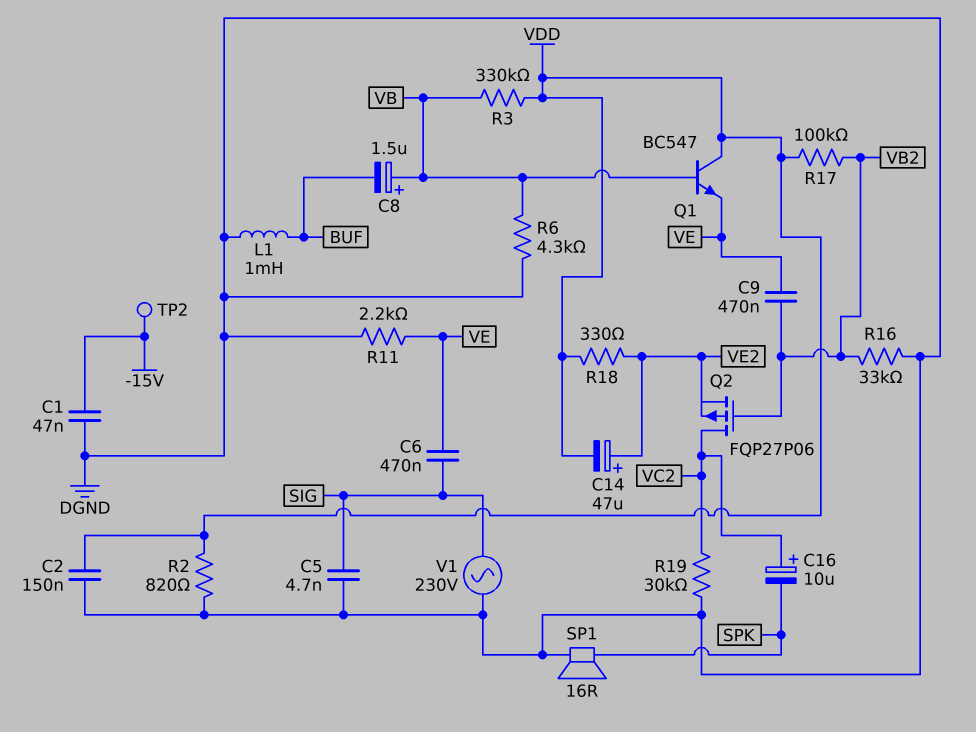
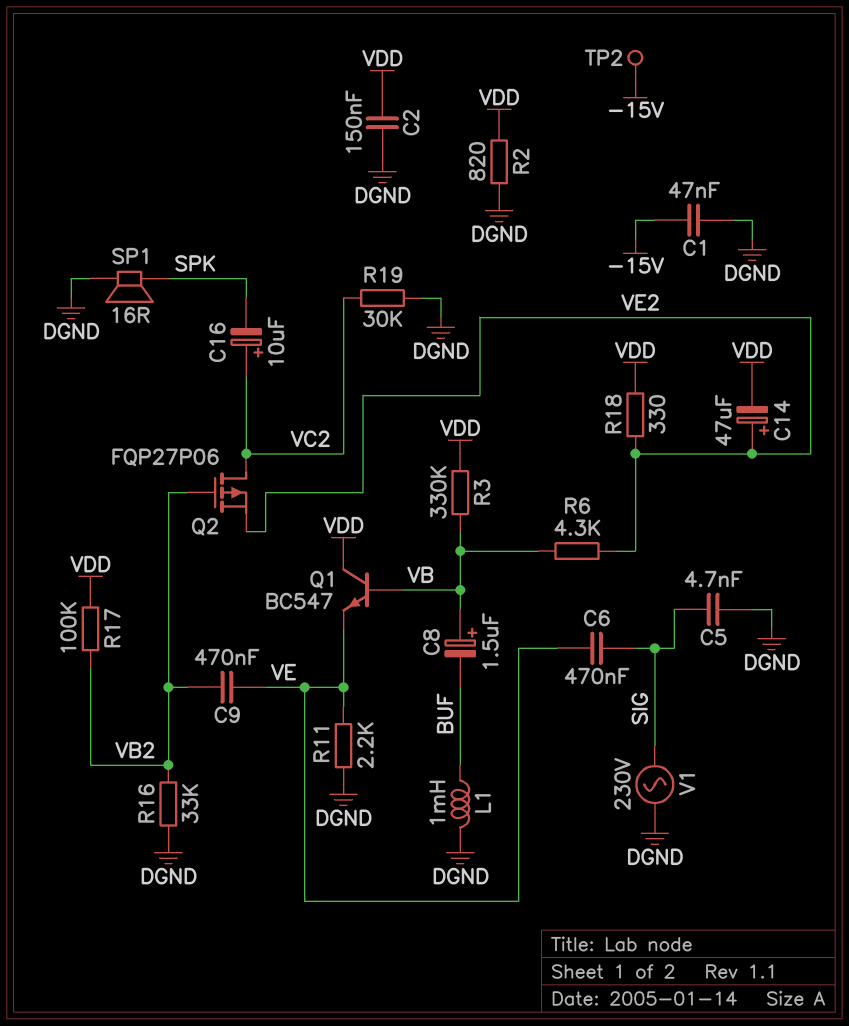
R6: 4.3k (DGND, VB) -> 4.3k (VB, VE2)

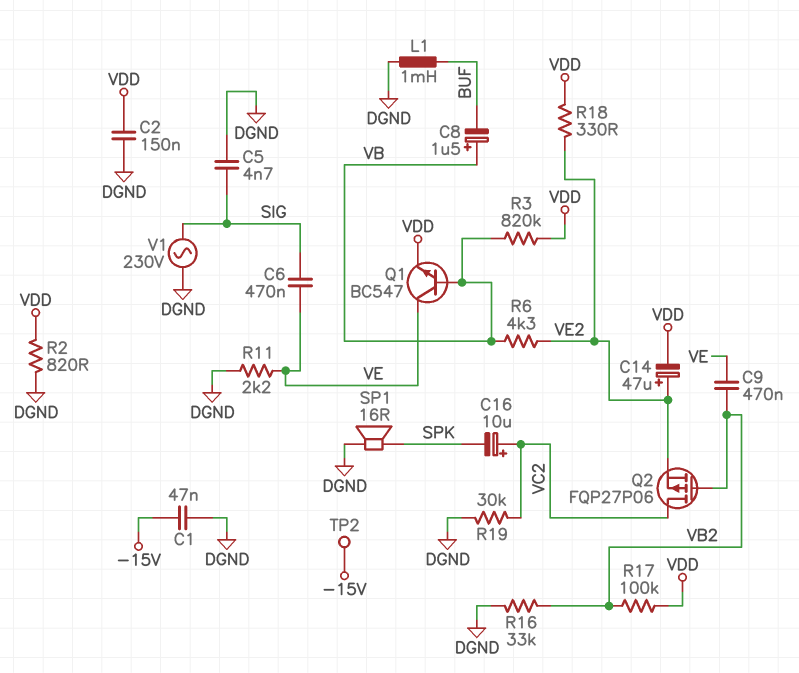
Q1: NPN BC547 (B VB, C VDD, E VE) -> NPN BC547 (B VB, C VE, E VDD)
R3: 330k (VB, VDD) -> 820k (VB, VDD)

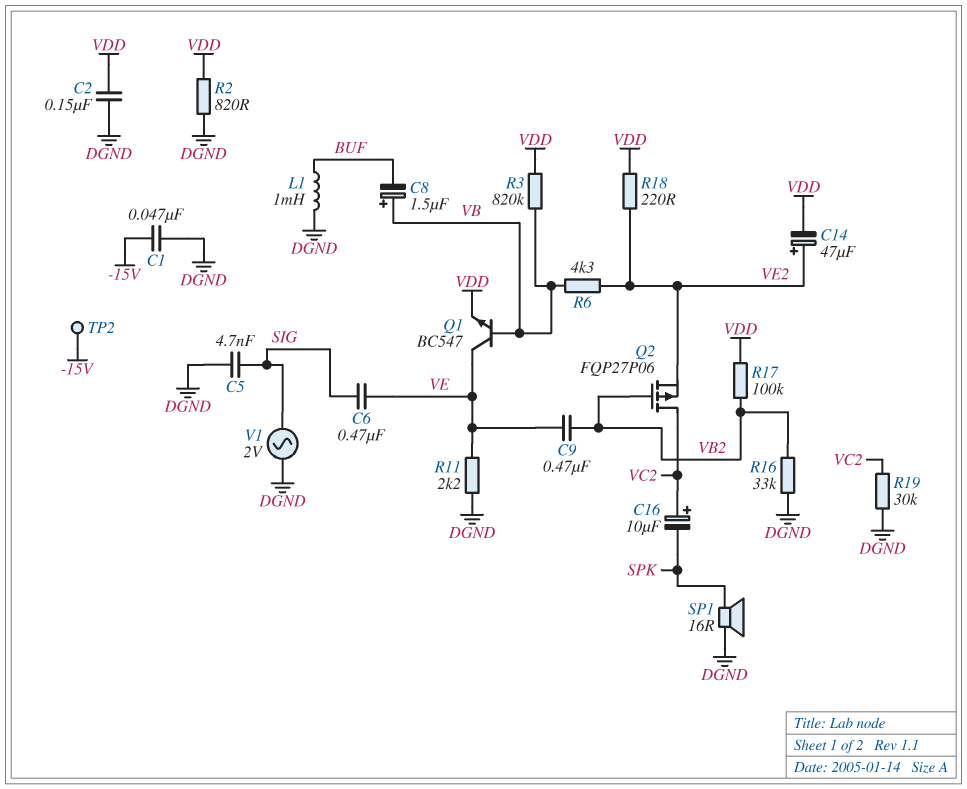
R18: 330 (VDD, VE2) -> 220 (VDD, VE2)
V1: AC 230V (DGND, SIG) -> AC 2V (DGND, SIG)

